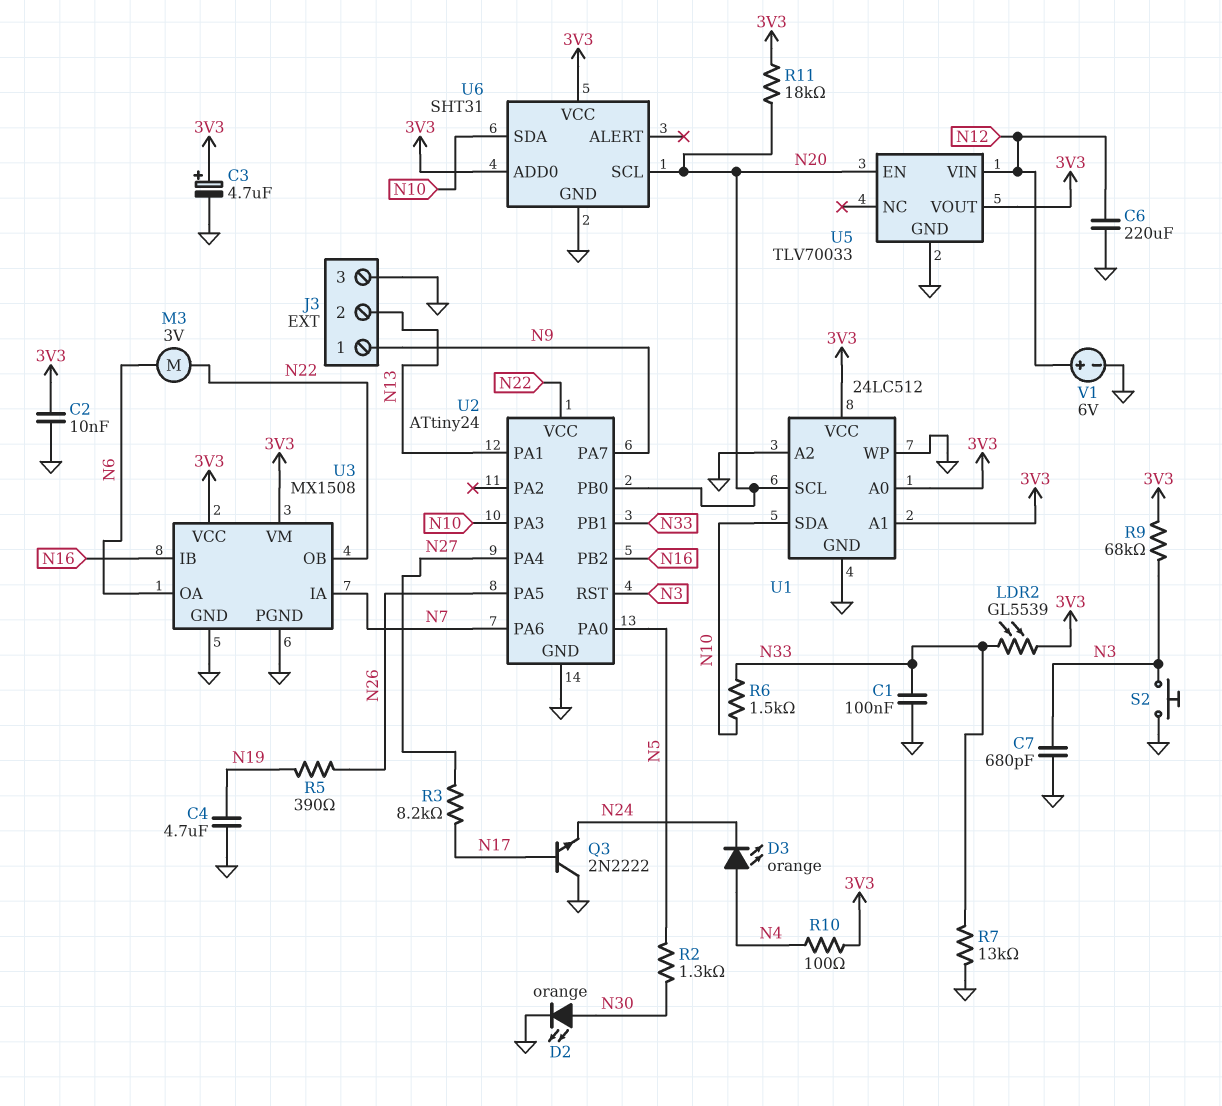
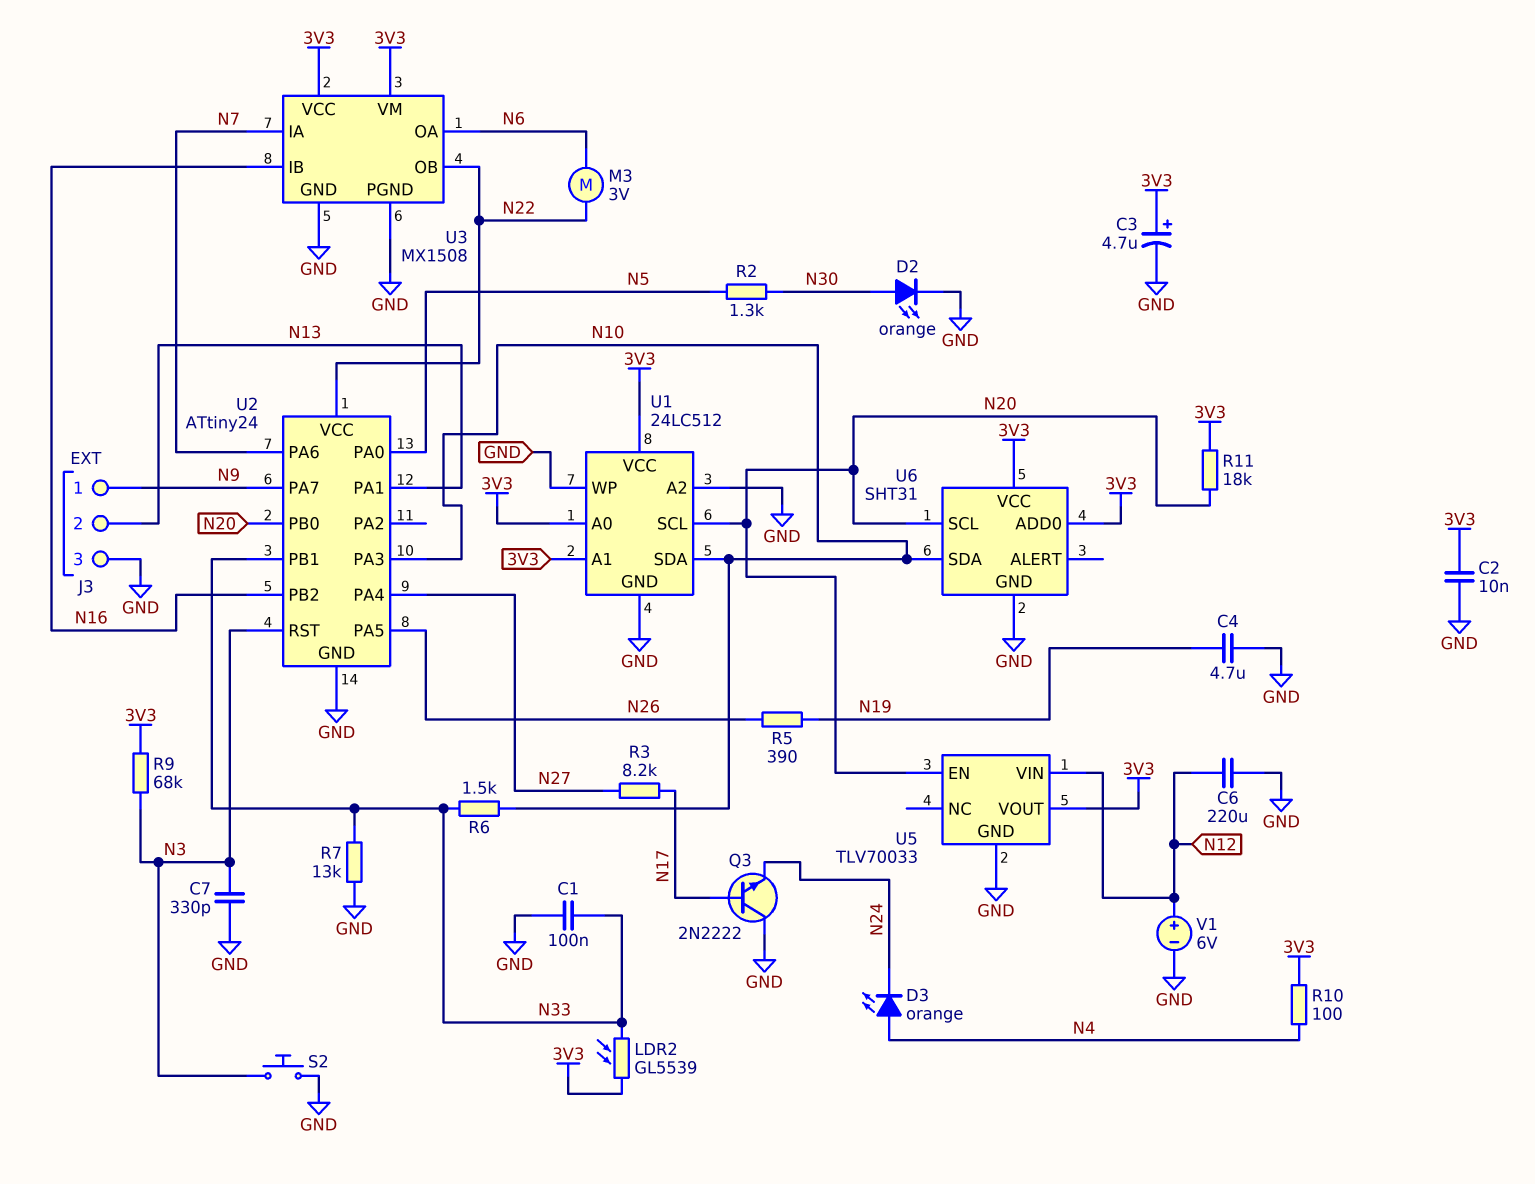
C7: 680pF (GND, N3) -> 330pF (GND, N3)

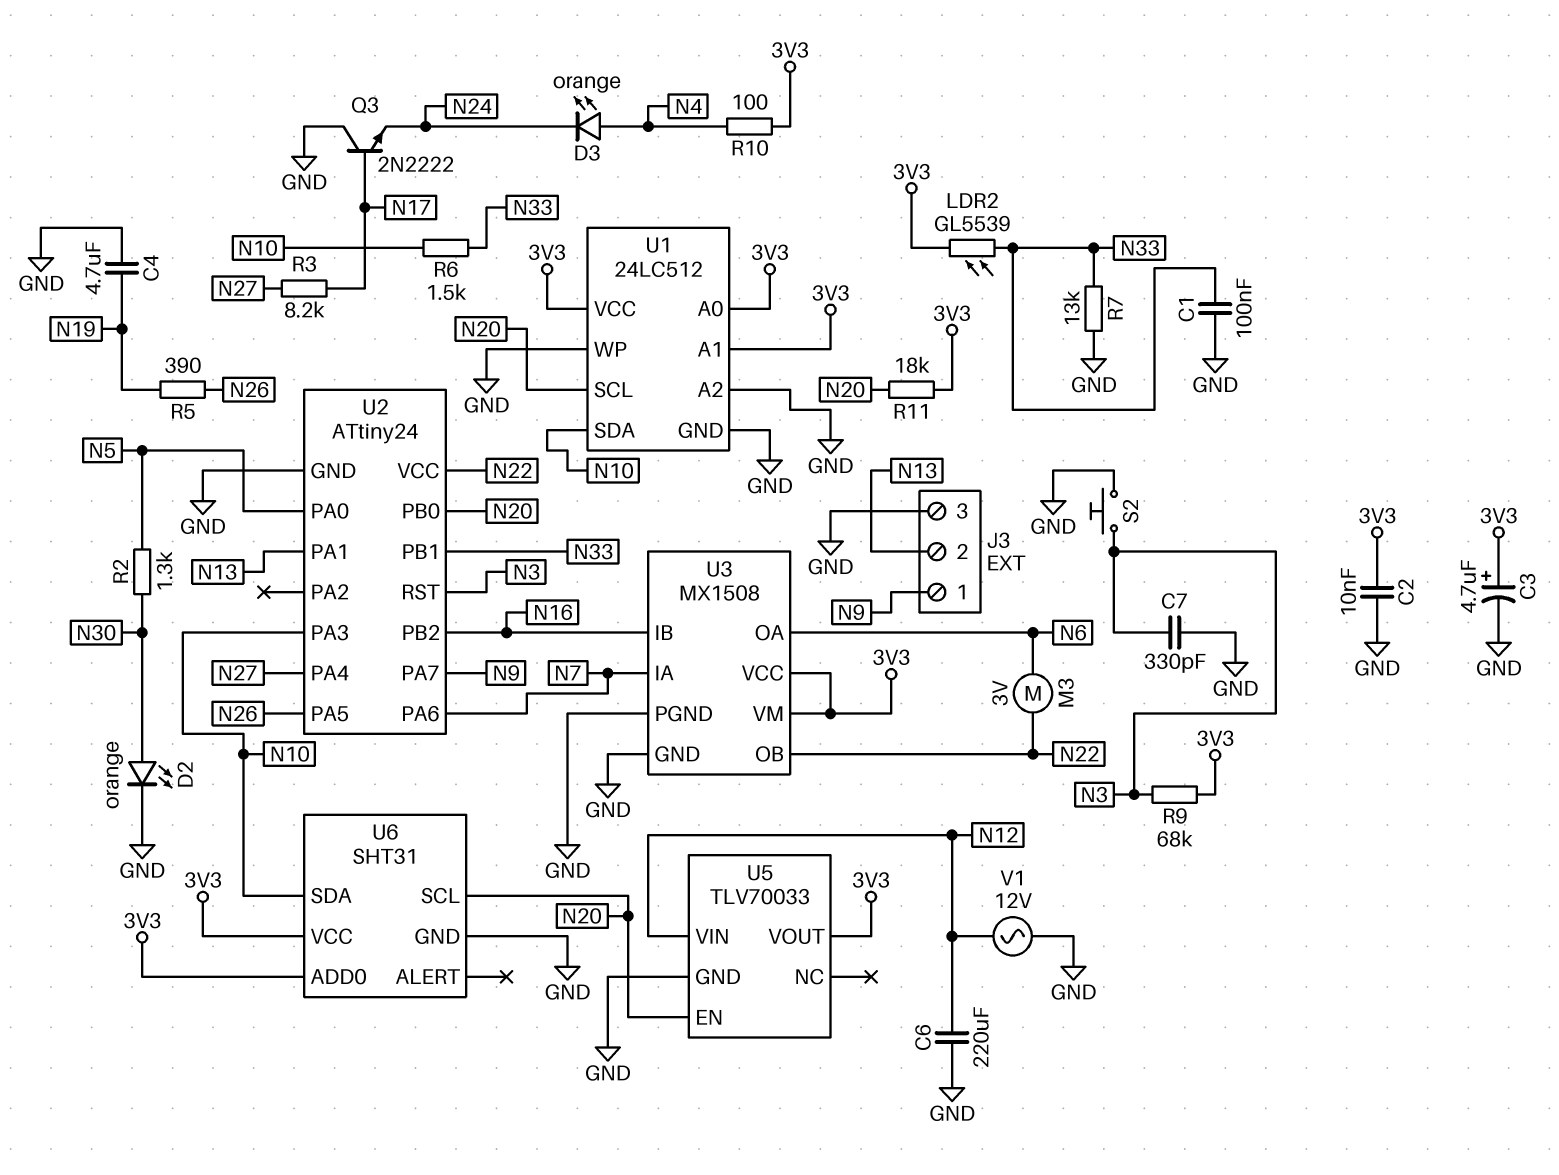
V1: 6V (plus N12, minus GND) -> AC 12V (GND, N12)

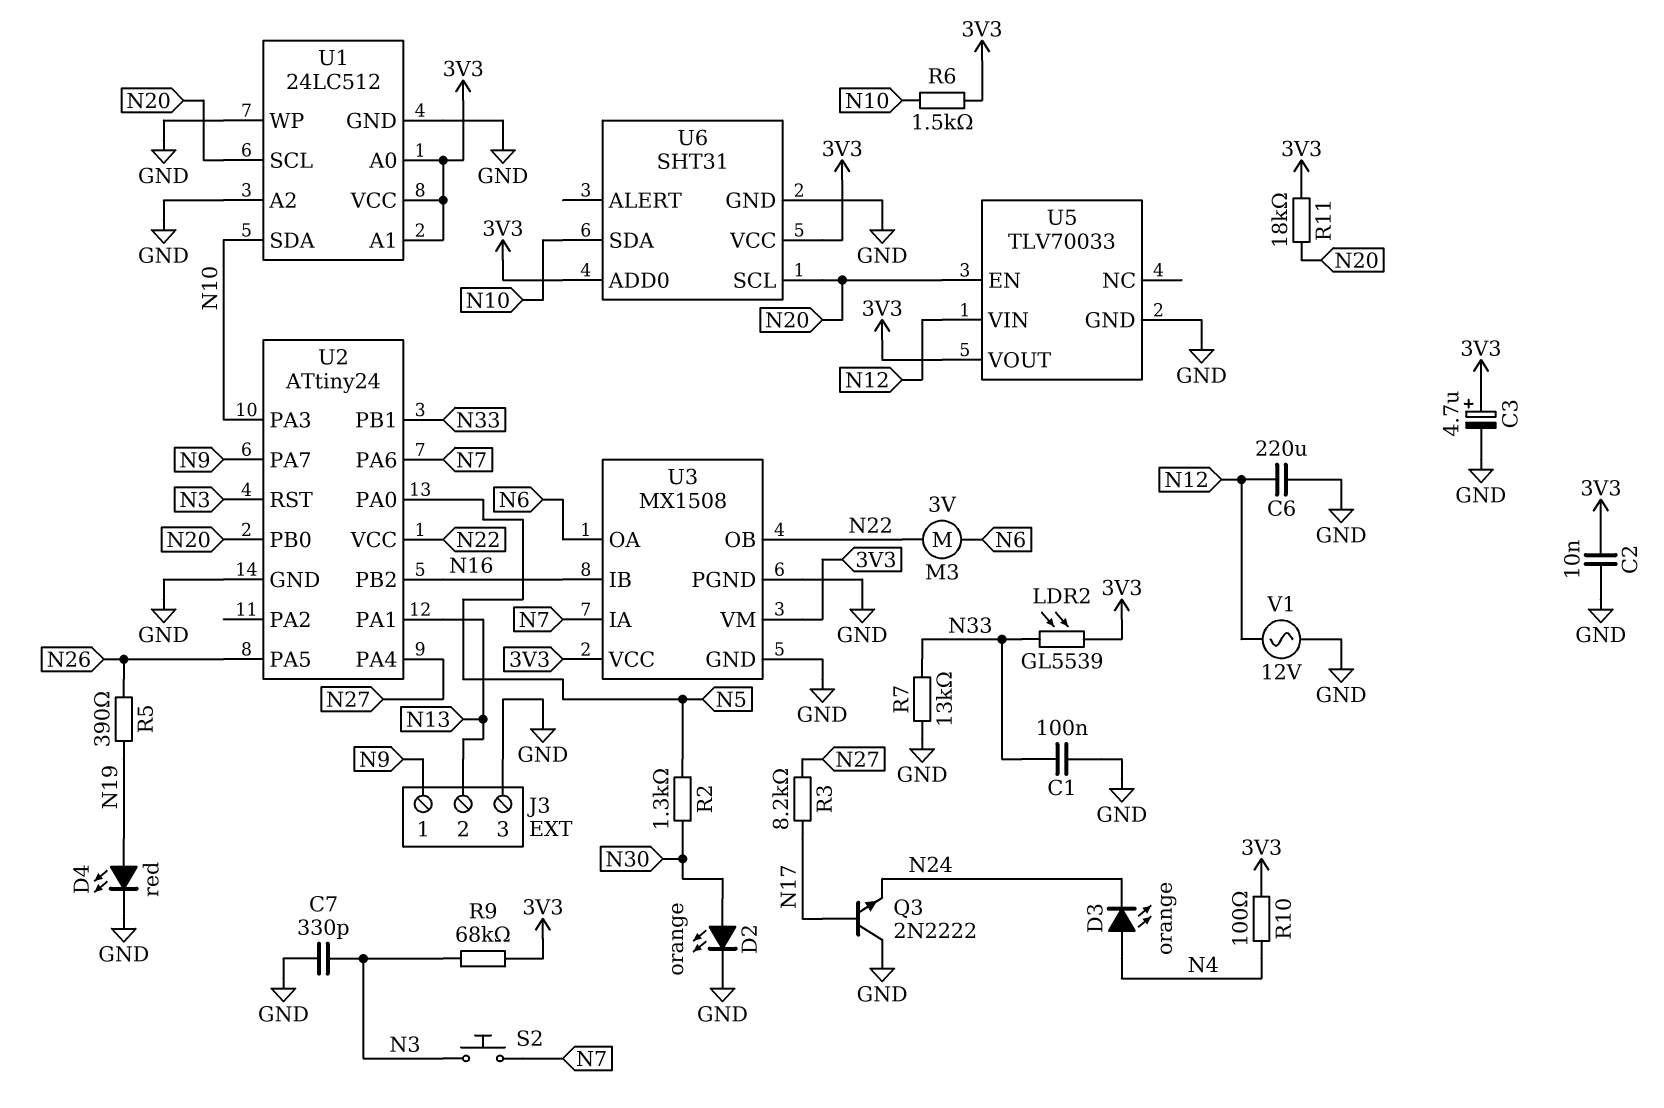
C4: 4.7uF (GND, N19) -> none
D4: none -> LED red (A N19, K GND)
R6: 1.5k (N10, N33) -> 1.5k (3V3, N10)
S2: button (GND, N3) -> button (N3, N7)

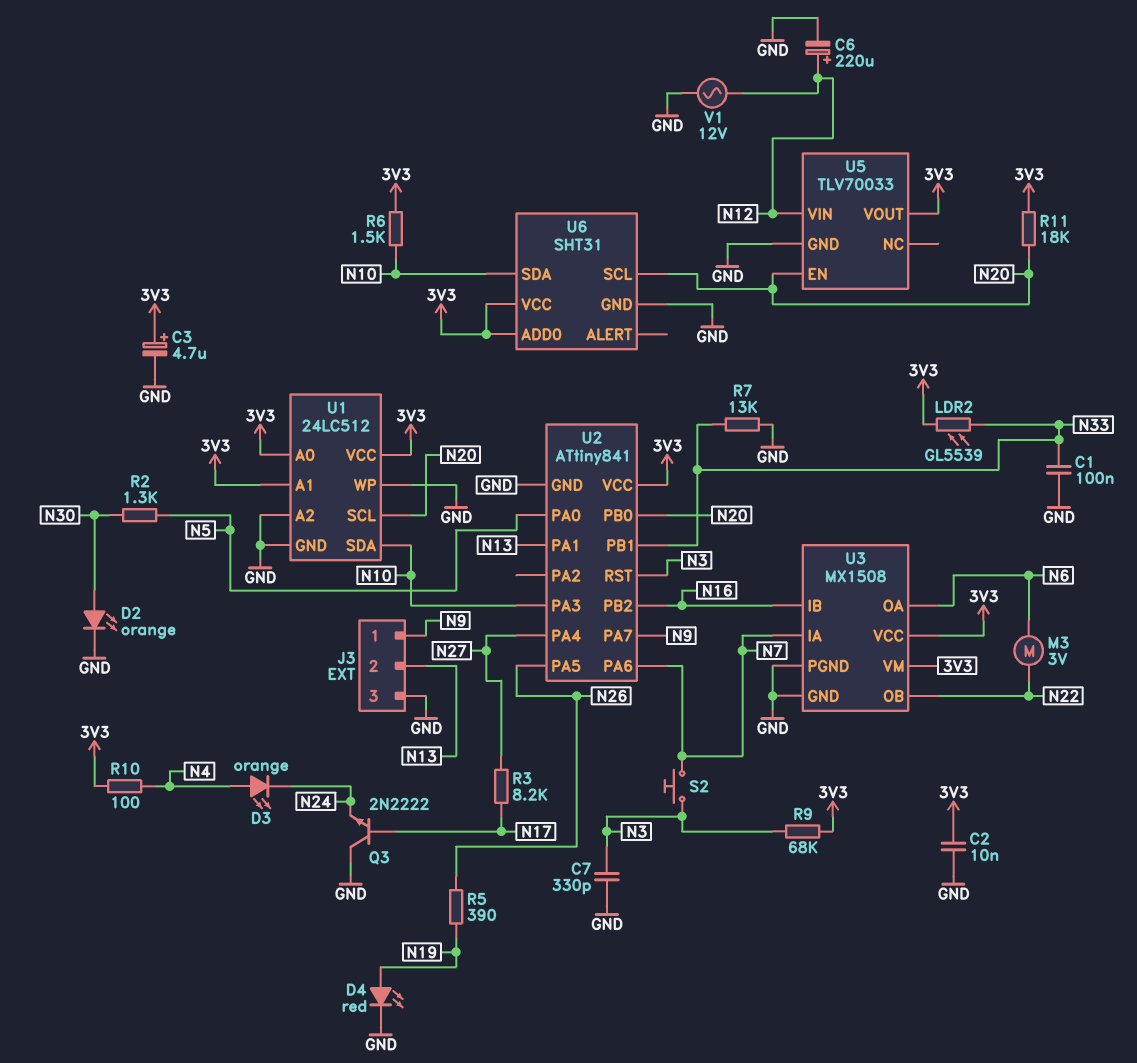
C6: 220uF (GND, N12) -> 220uF (plus N12, minus GND)
U2: ATtiny24 -> ATtiny841
U2 pin VCC: N22 -> 3V3

